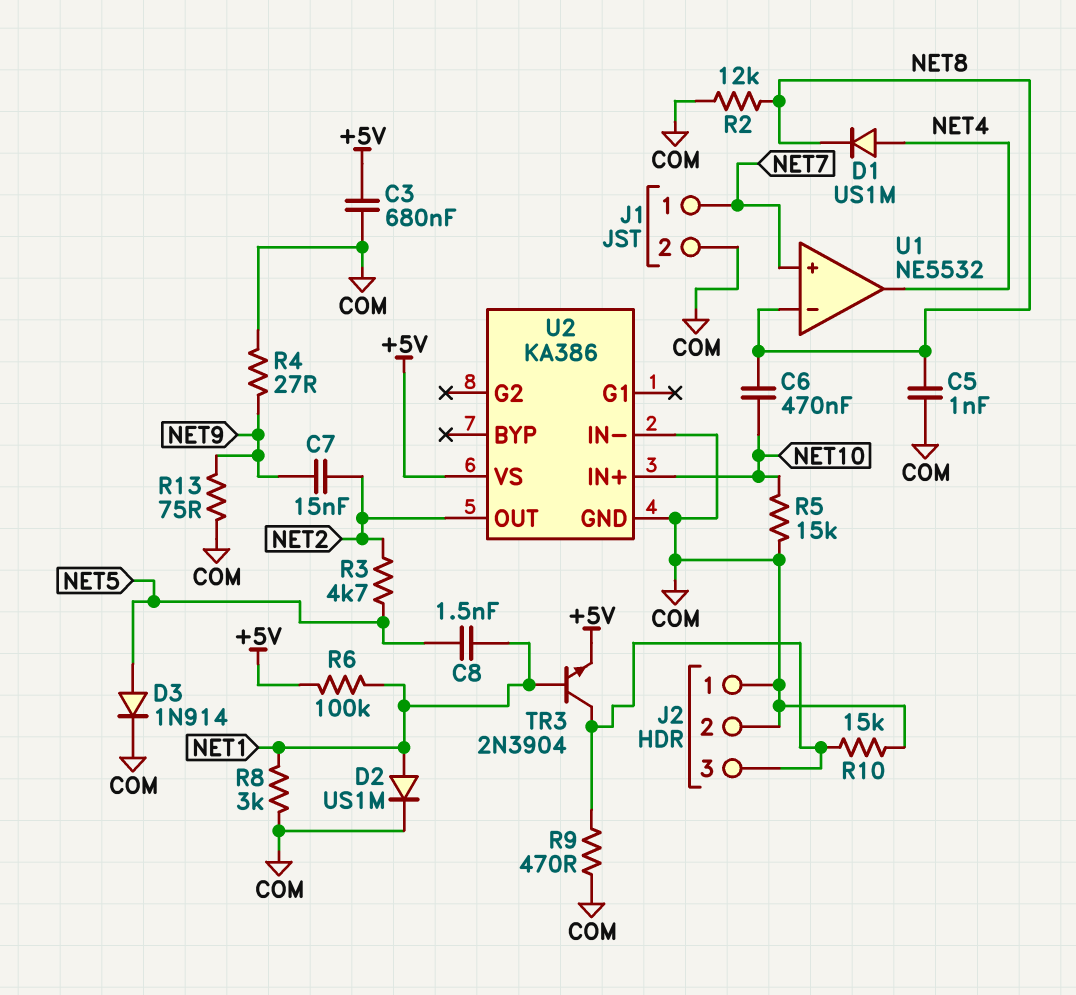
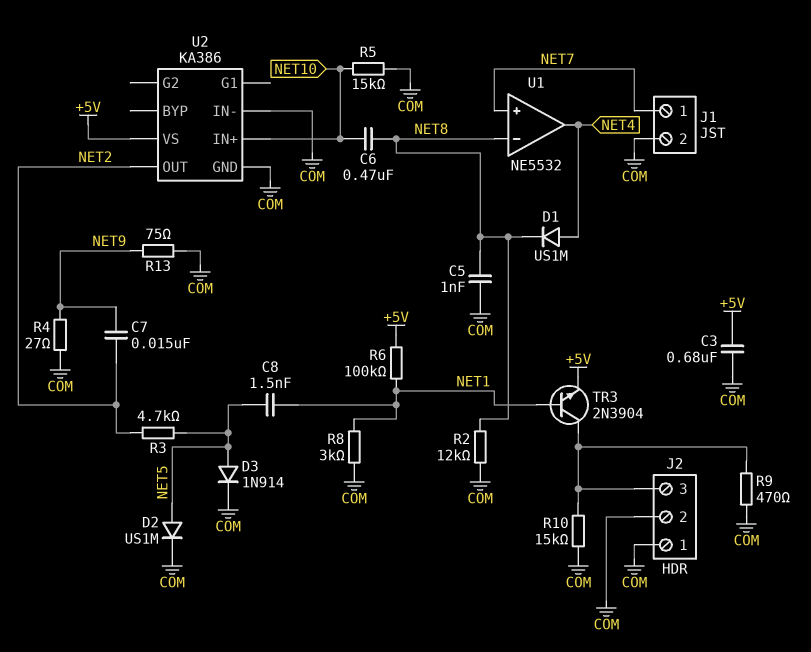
D2: diode US1M (A NET1, K COM) -> diode US1M (A NET5, K COM)

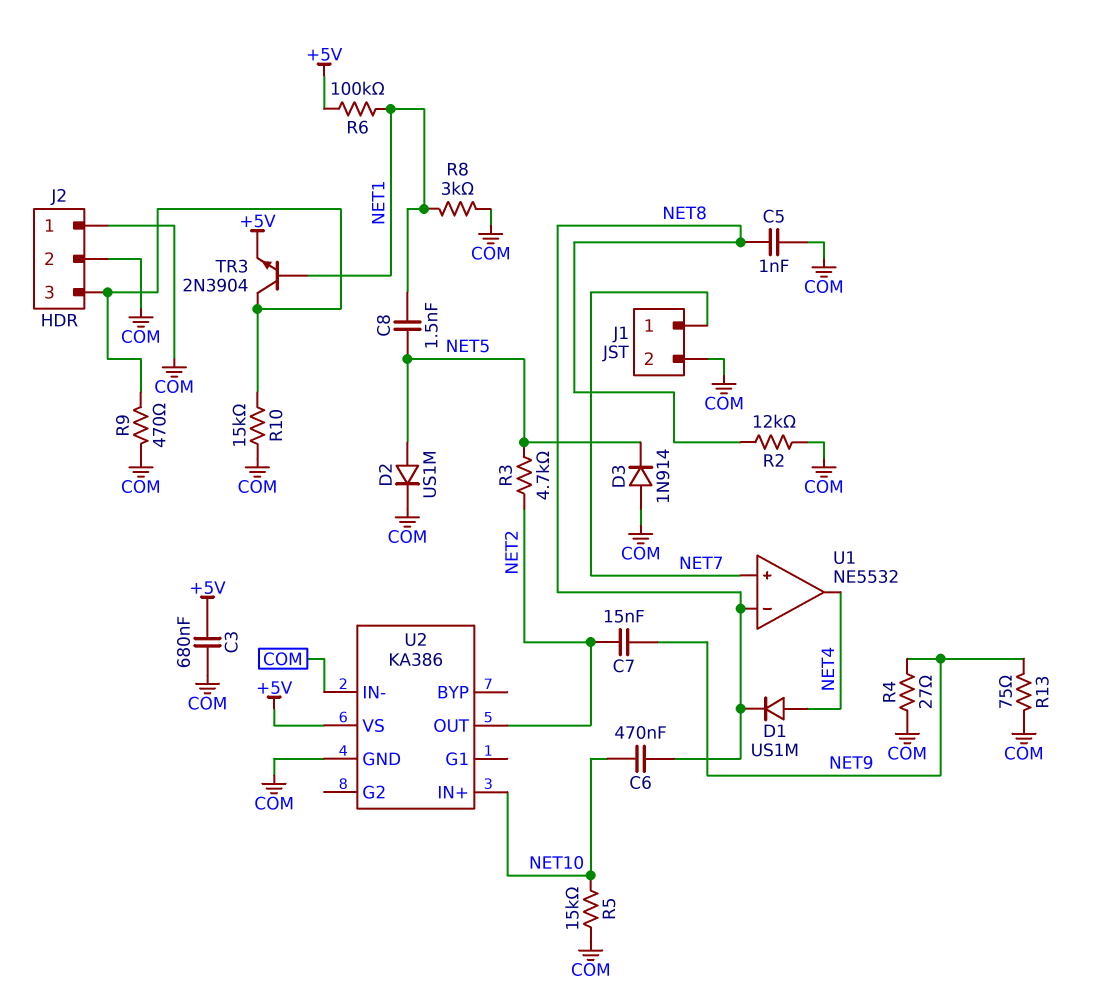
D3: diode 1N914 (A NET5, K COM) -> diode 1N914 (A COM, K NET5)

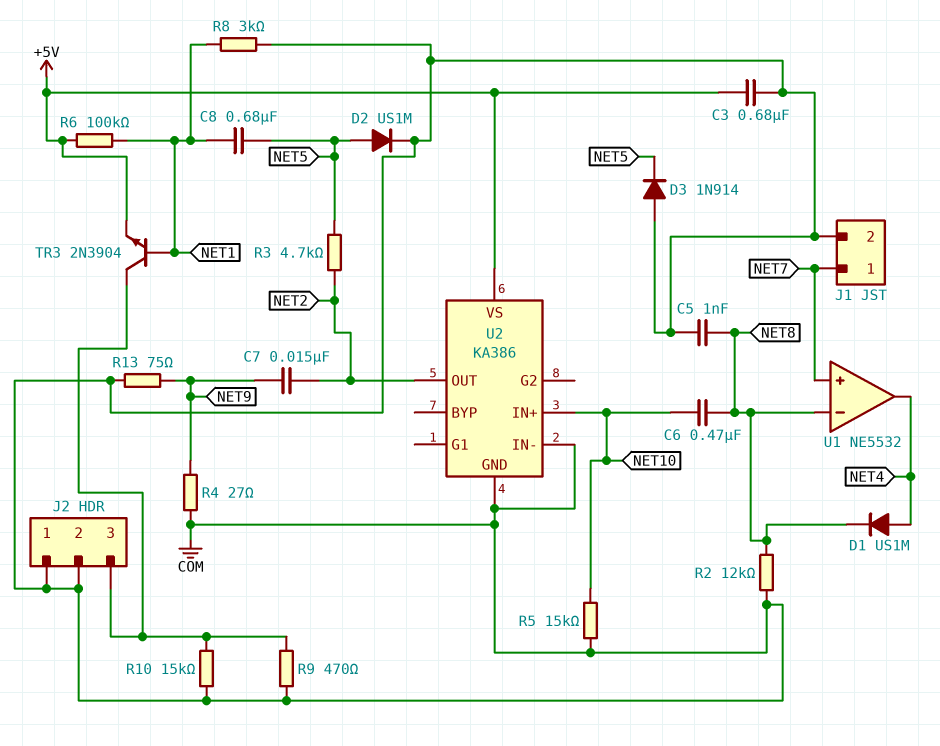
C8: 1.5nF (NET1, NET5) -> 680nF (NET1, NET5)

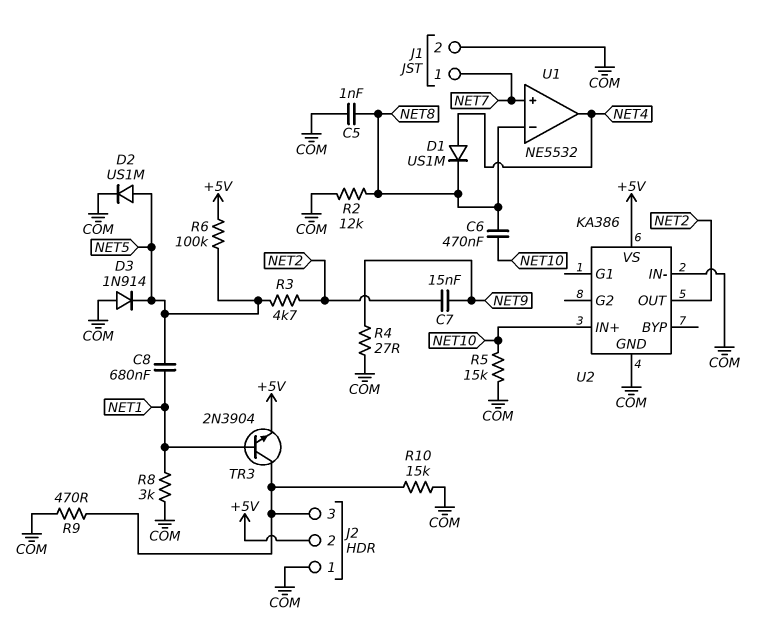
C3: 680nF (+5V, COM) -> none
J2 pin 2: COM -> +5V
R6: 100k (+5V, NET1) -> 100k (+5V, NET5)
R13: 75 (COM, NET9) -> none

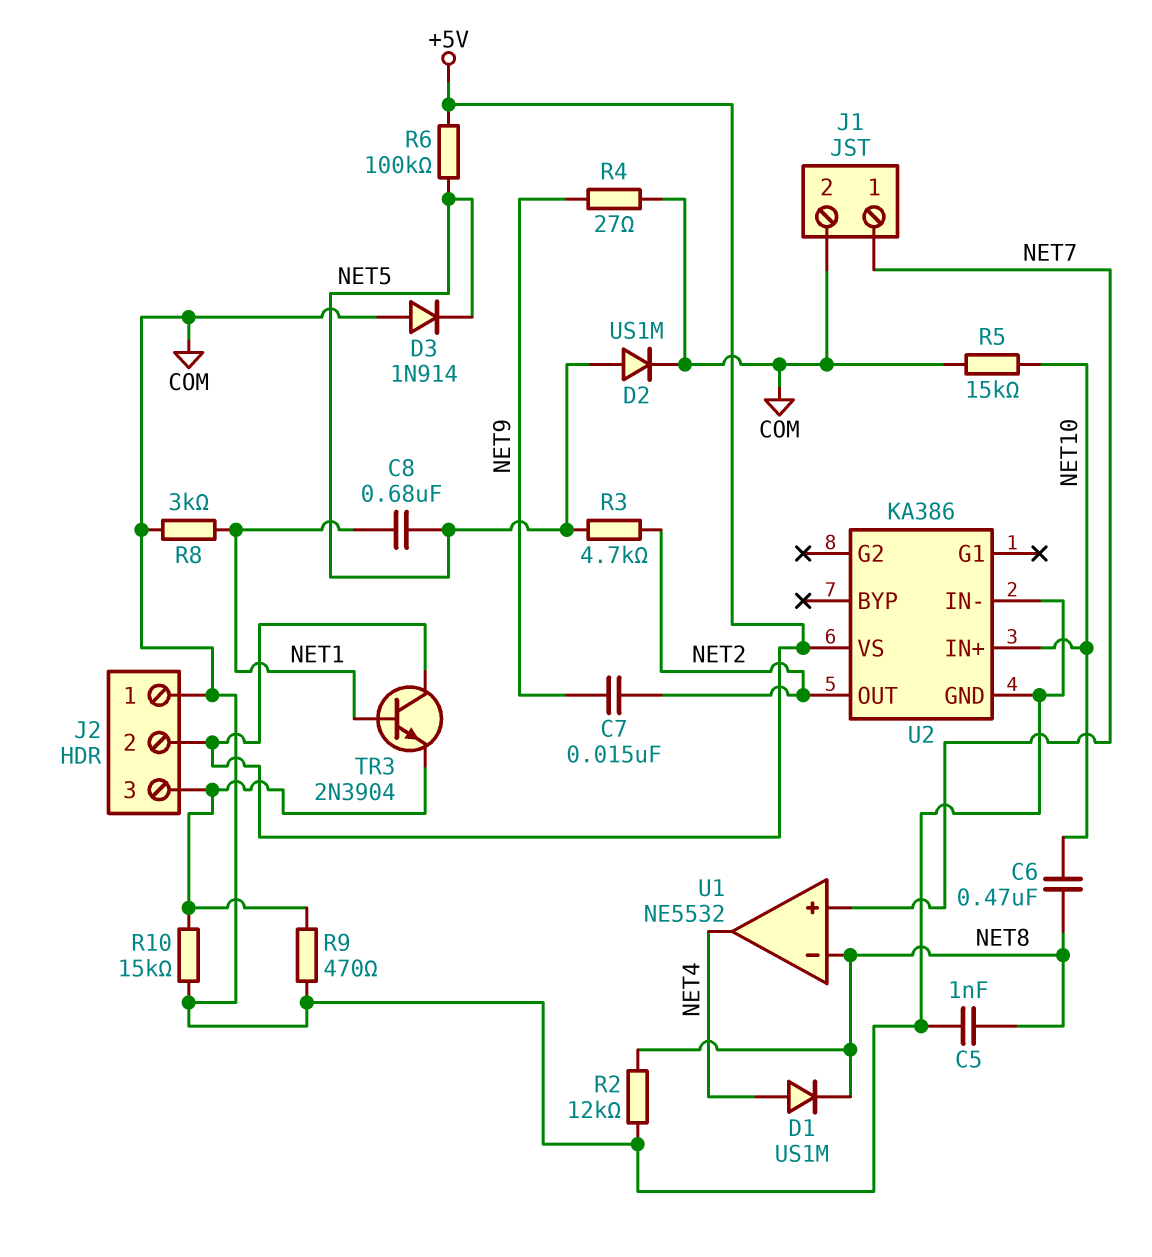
TR3: NPN 2N3904 (B NET1, C J2/3, E +5V) -> NPN 2N3904 (B NET1, C +5V, E J2/3)

